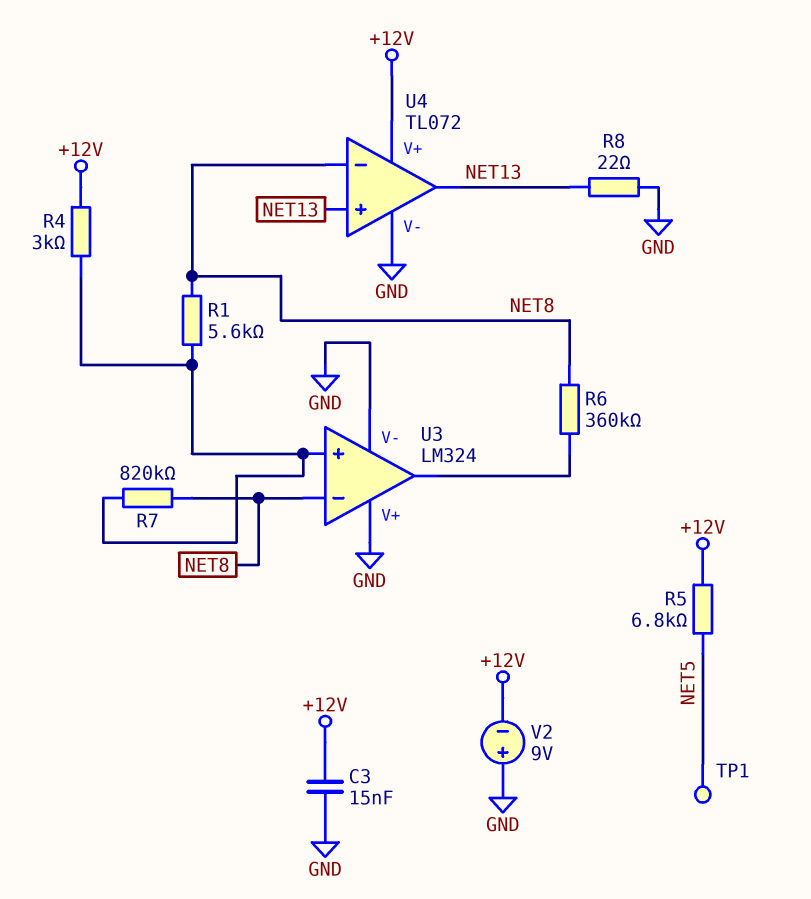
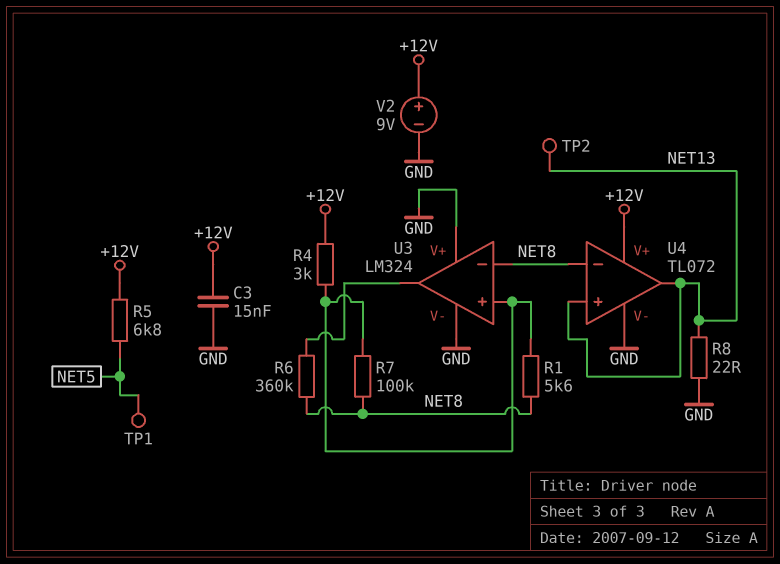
R7: 820k (NET8, U3/in+) -> 100k (NET8, U3/in+)
TP2: none -> test point (NET13)
V2: 9V (plus GND, minus +12V) -> 9V (plus +12V, minus GND)

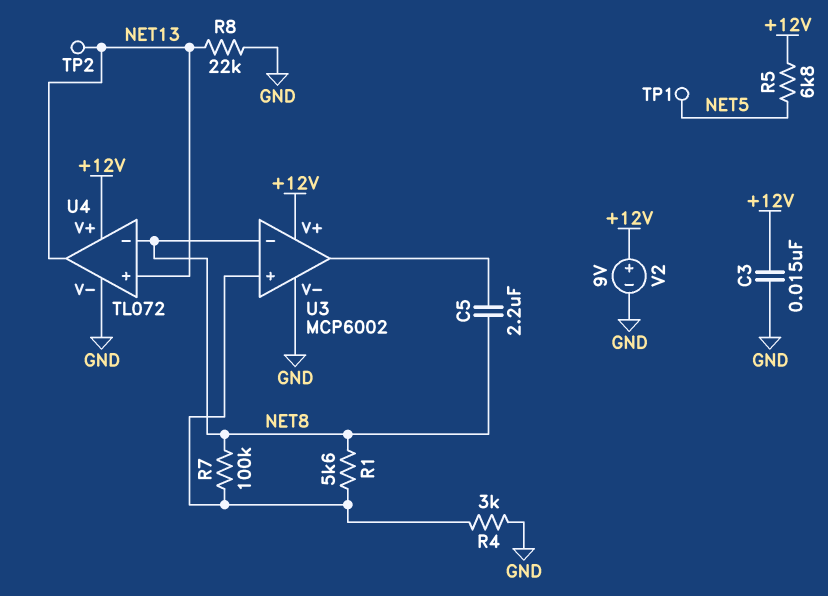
C5: none -> 2.2uF (NET8, U3/out)
R4: 3k (+12V, U3/in+) -> 3k (GND, U3/in+)
R6: 360k (NET8, U3/out) -> none
R8: 22 (GND, NET13) -> 22k (GND, NET13)
U3: LM324 -> MCP6002
U3 pin V+: GND -> +12V

